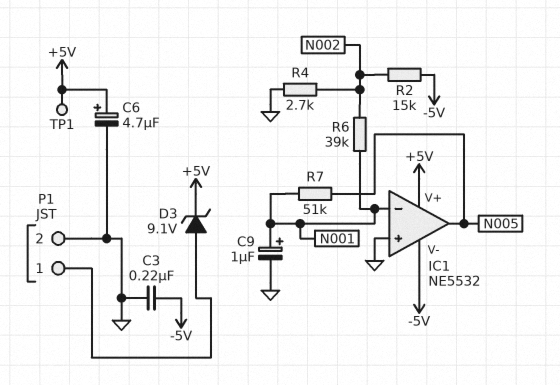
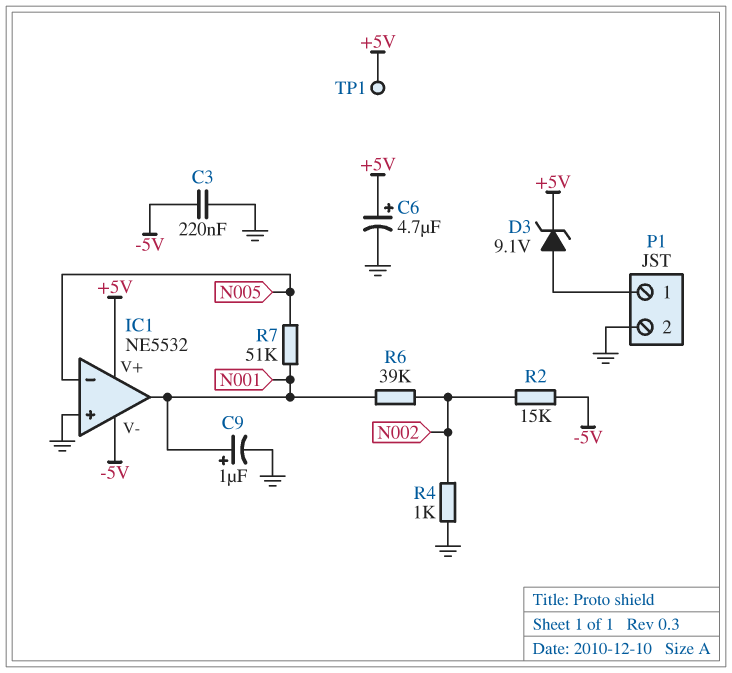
IC1 pin in-: N001 -> N005
IC1 pin out: N005 -> N001
R4: 2.7k (GND, N002) -> 1k (GND, N002)

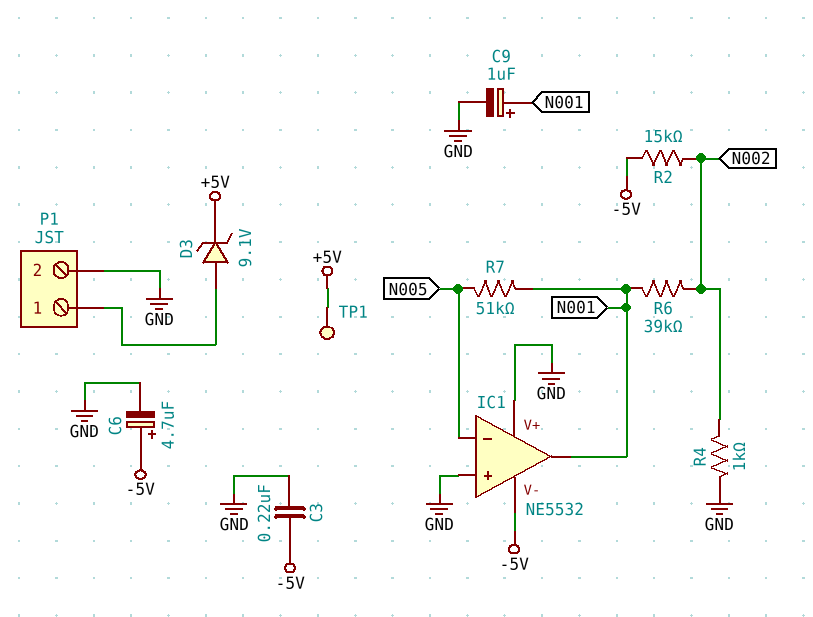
C6: 4.7uF (plus +5V, minus GND) -> 4.7uF (plus -5V, minus GND)
IC1 pin V+: +5V -> GND

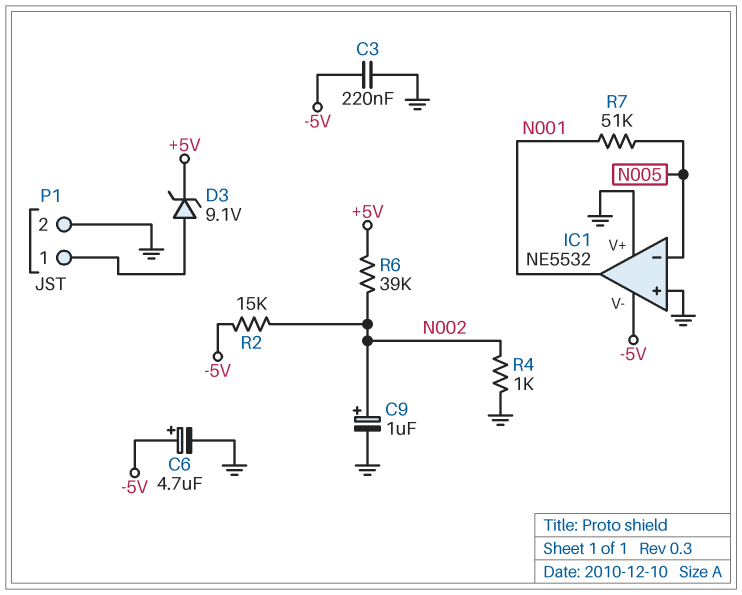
C9: 1uF (plus N001, minus GND) -> 1uF (plus N002, minus GND)
R6: 39k (N001, N002) -> 39k (+5V, N002)
TP1: test point (+5V) -> none

